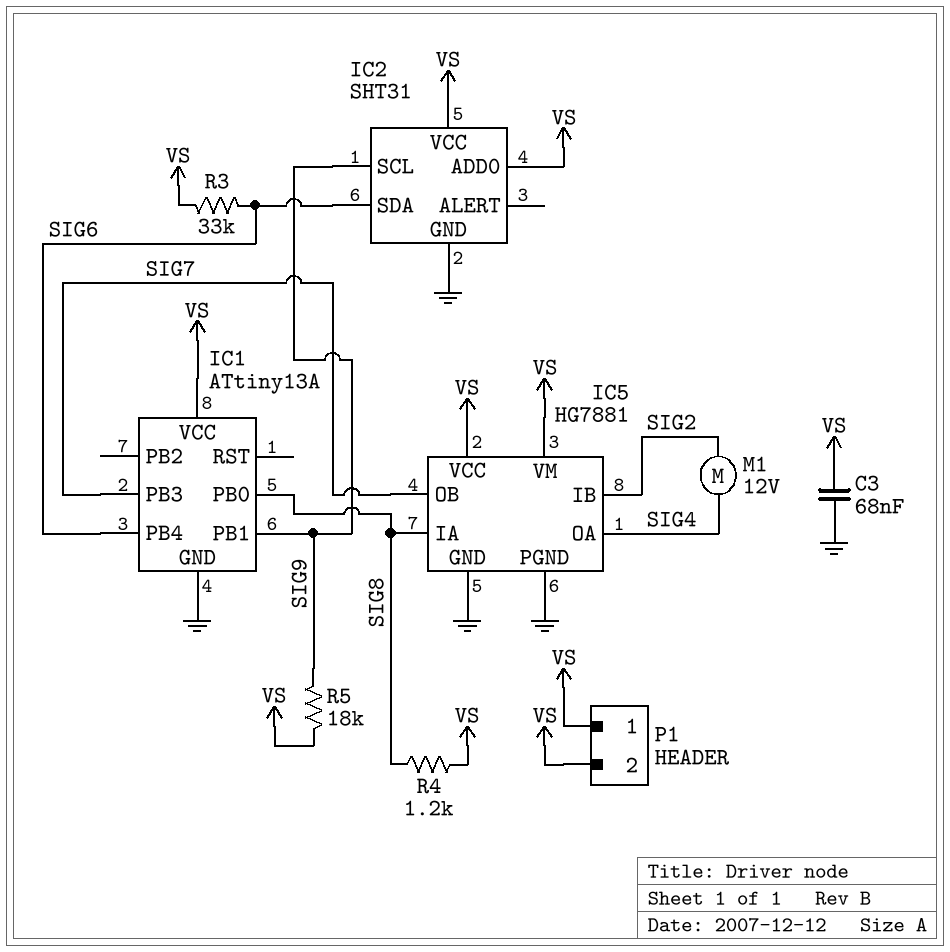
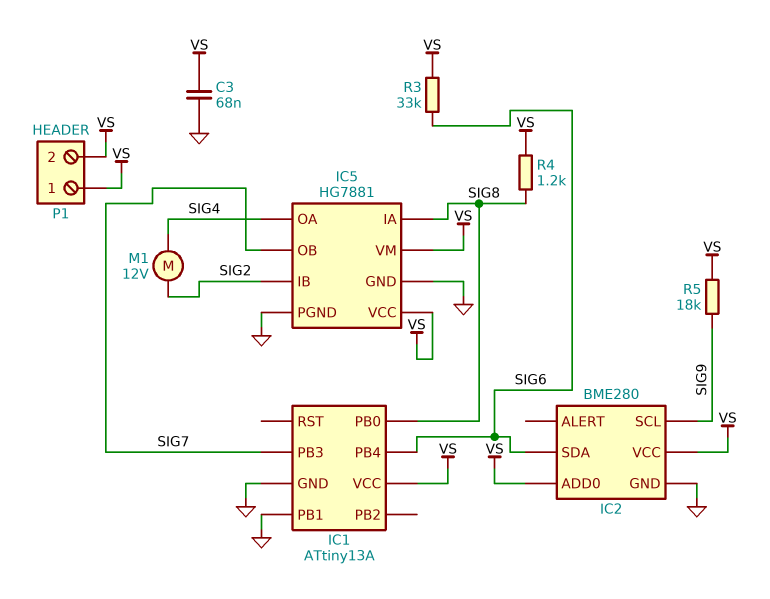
IC1 pin PB1: SIG9 -> GND
IC2: SHT31 -> BME280

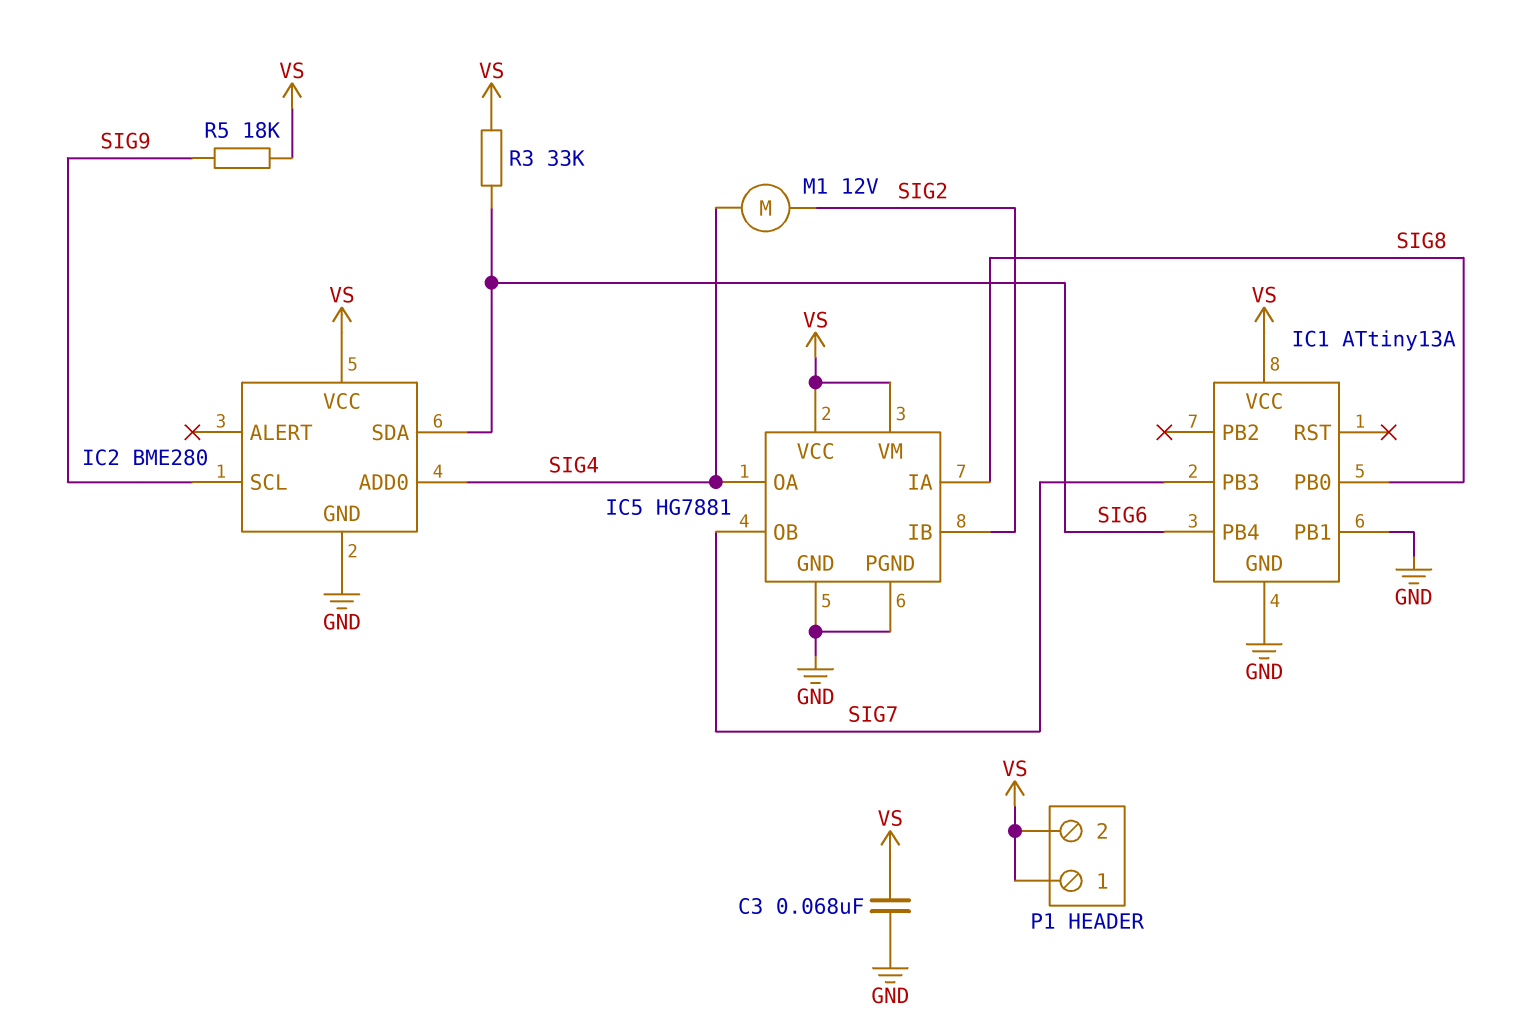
IC2 pin ADD0: VS -> SIG4
R4: 1.2k (SIG8, VS) -> none

